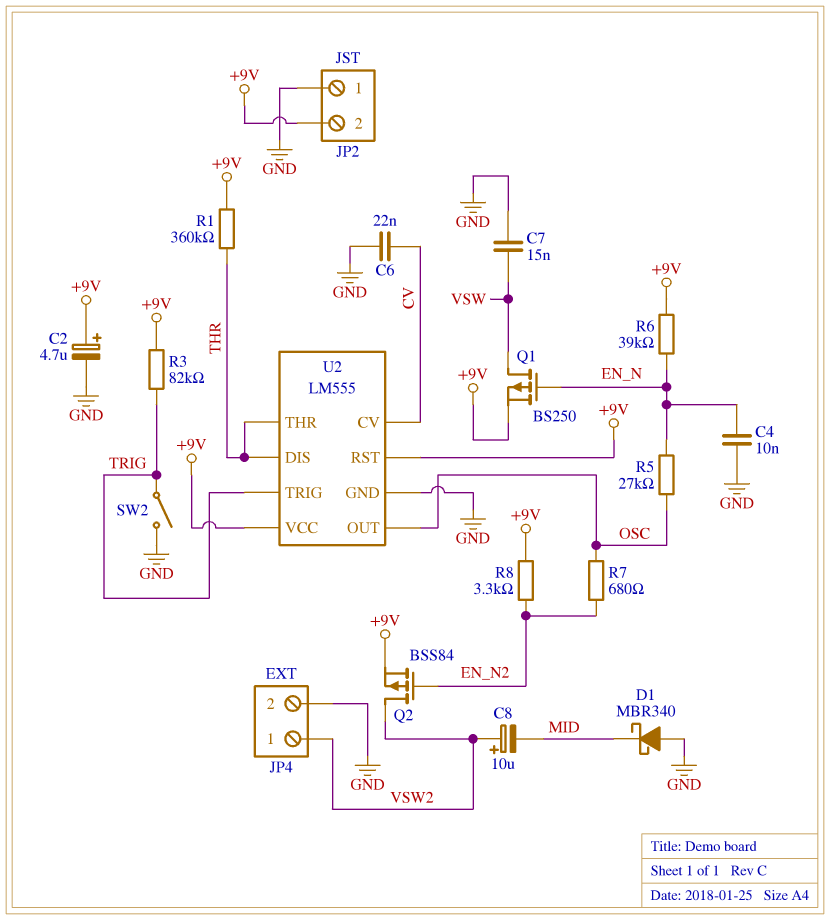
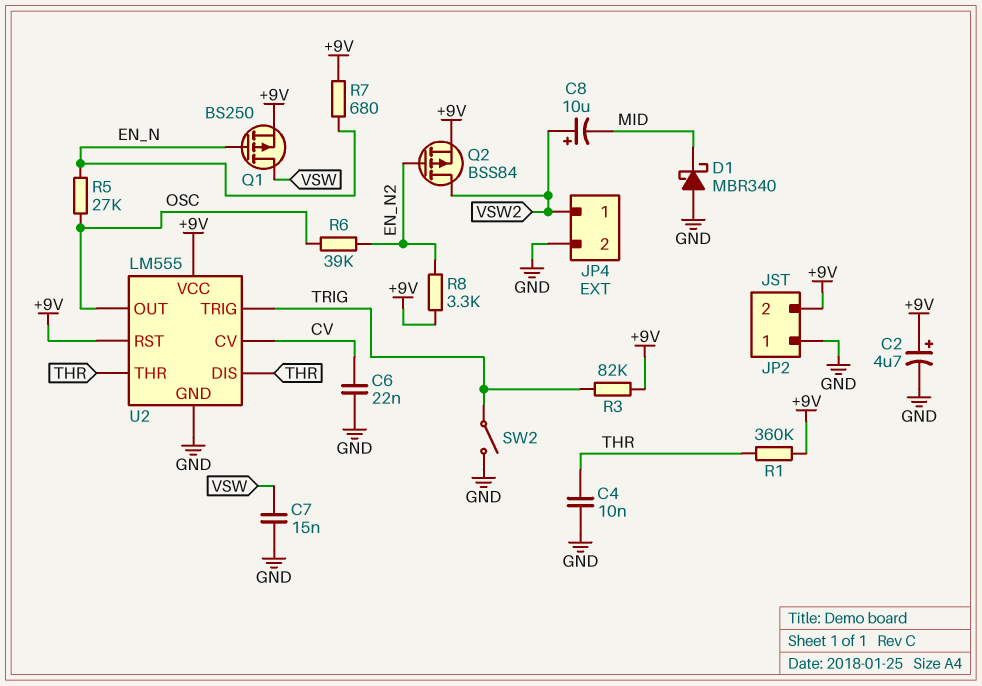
C4: 10nF (EN_N, GND) -> 10nF (GND, THR)
R6: 39k (+9V, EN_N) -> 39k (EN_N2, OSC)
R7: 680 (EN_N2, OSC) -> 680 (+9V, EN_N)

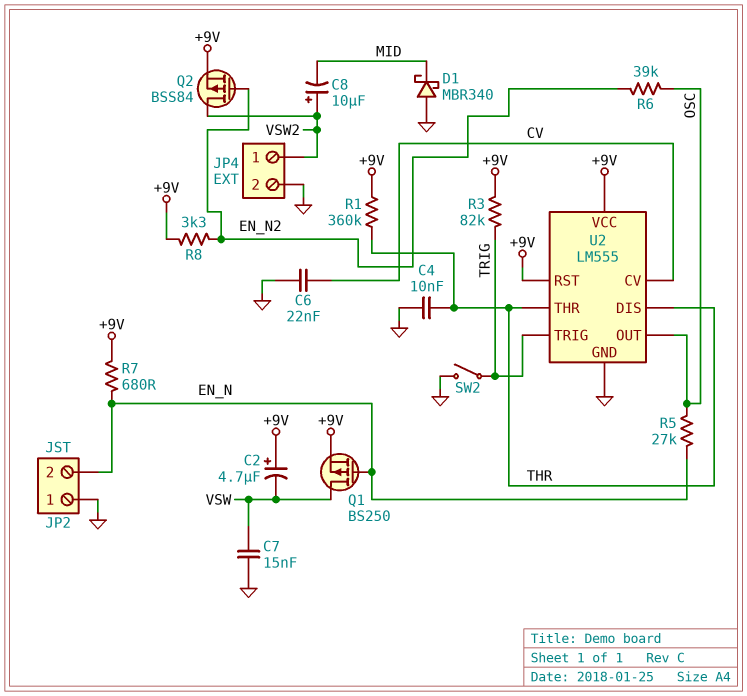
C2: 4.7uF (plus +9V, minus GND) -> 4.7uF (plus +9V, minus VSW)
JP2 pin 2: +9V -> EN_N

